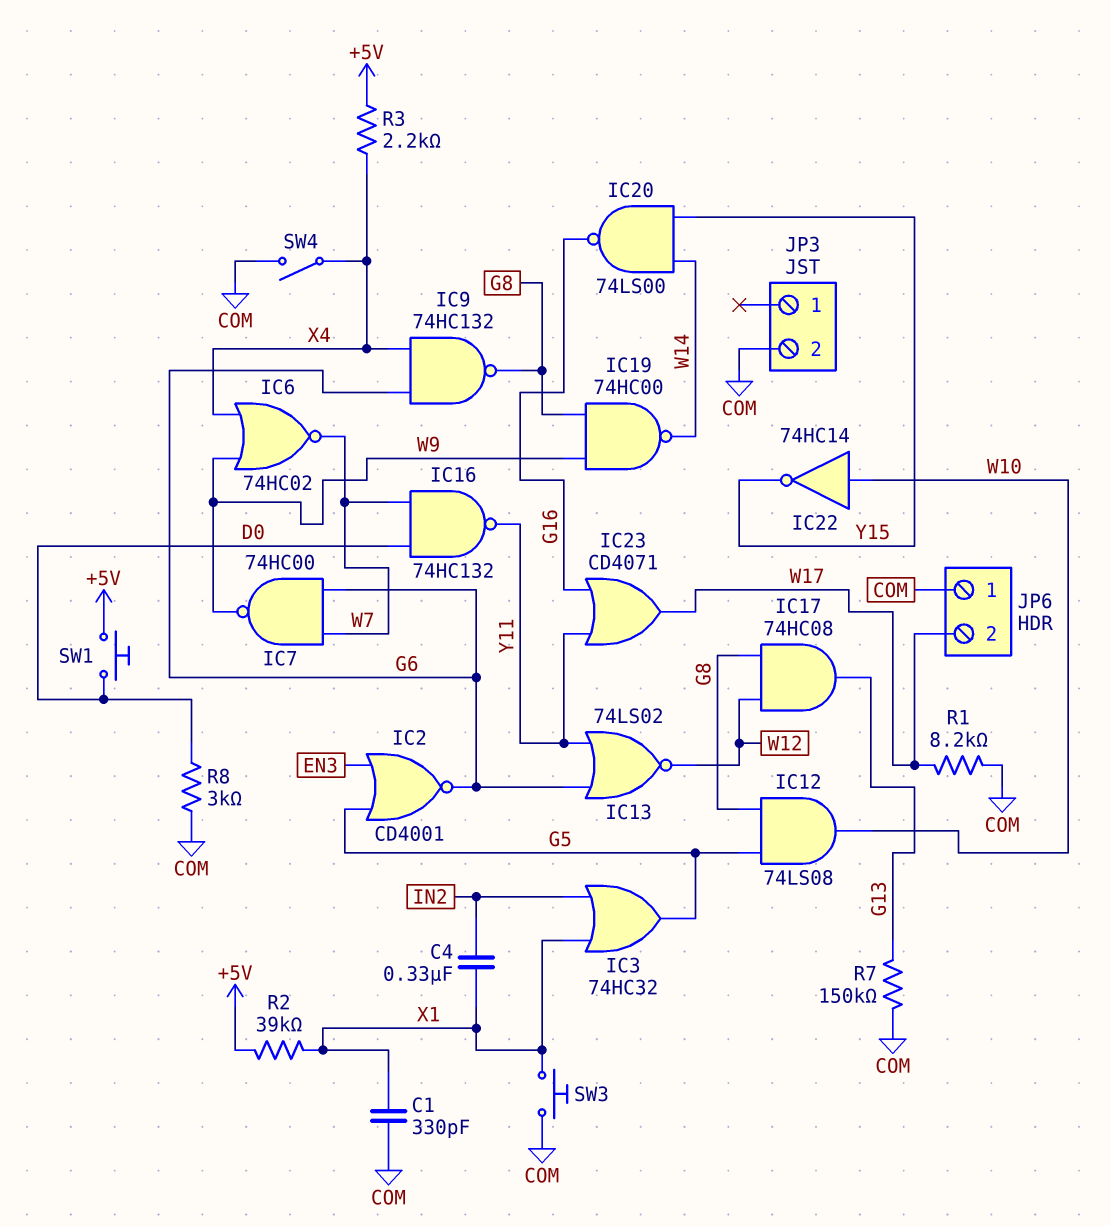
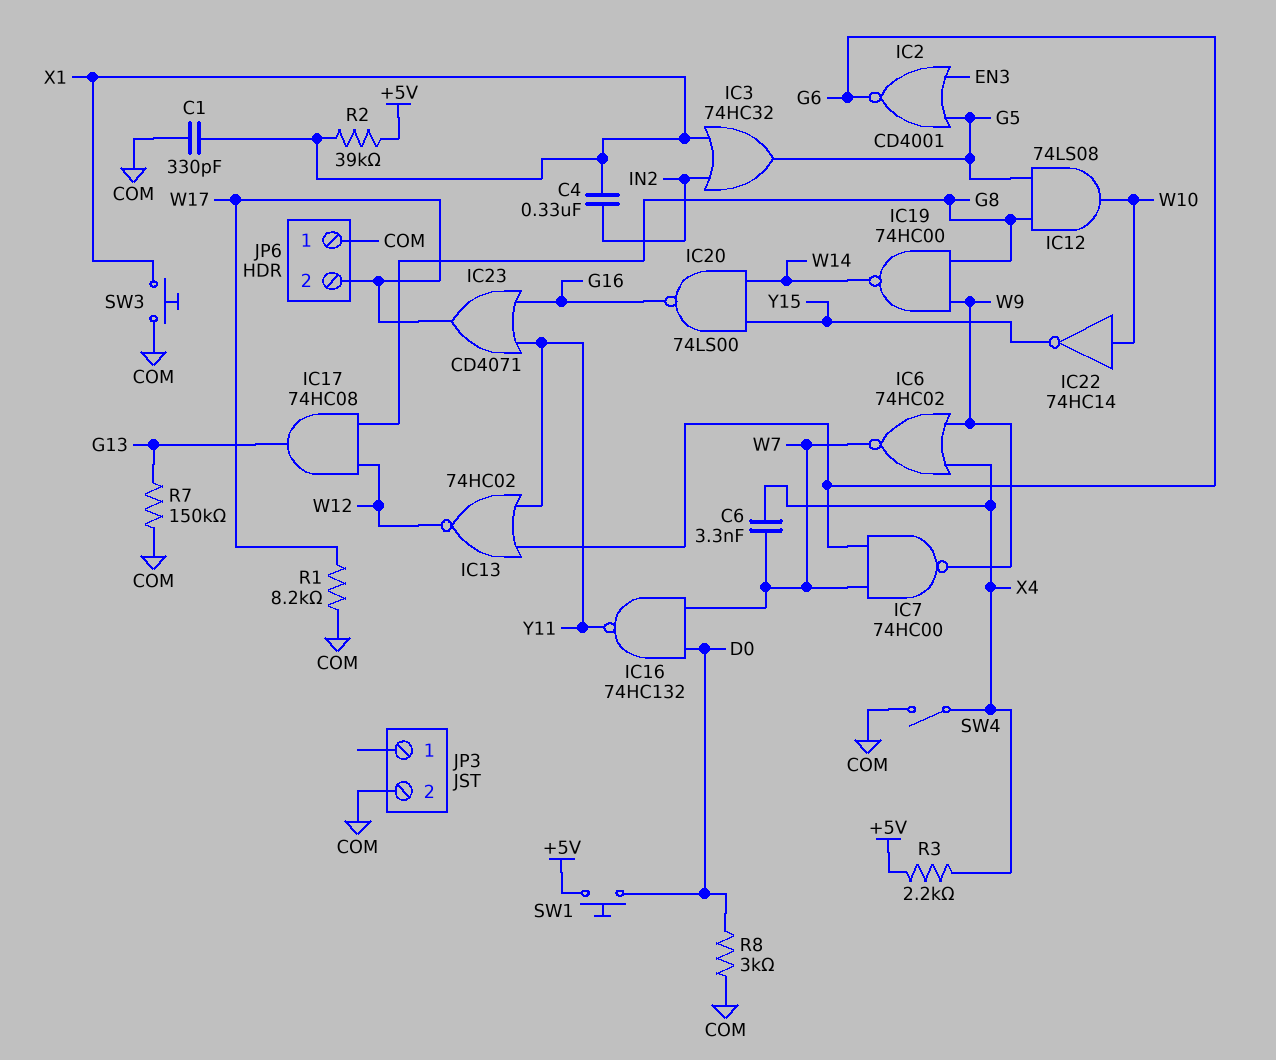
C6: none -> 3.3nF (W7, X4)
IC9: NAND 74HC132 (in G6, in X4, out G8) -> none
IC13: NOR 74LS02 (in G6, in Y11, out W12) -> NOR 74HC02 (in G6, in Y11, out W12)

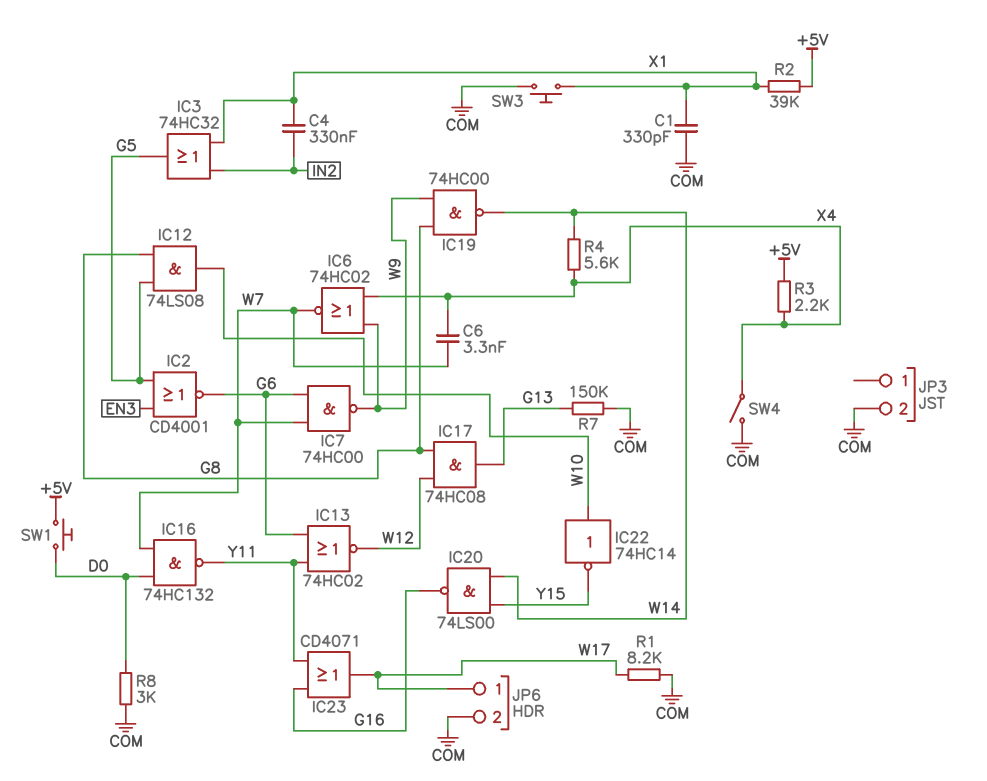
JP6 pin 1: COM -> W17
JP6 pin 2: W17 -> COM
R4: none -> 5.6k (W14, X4)

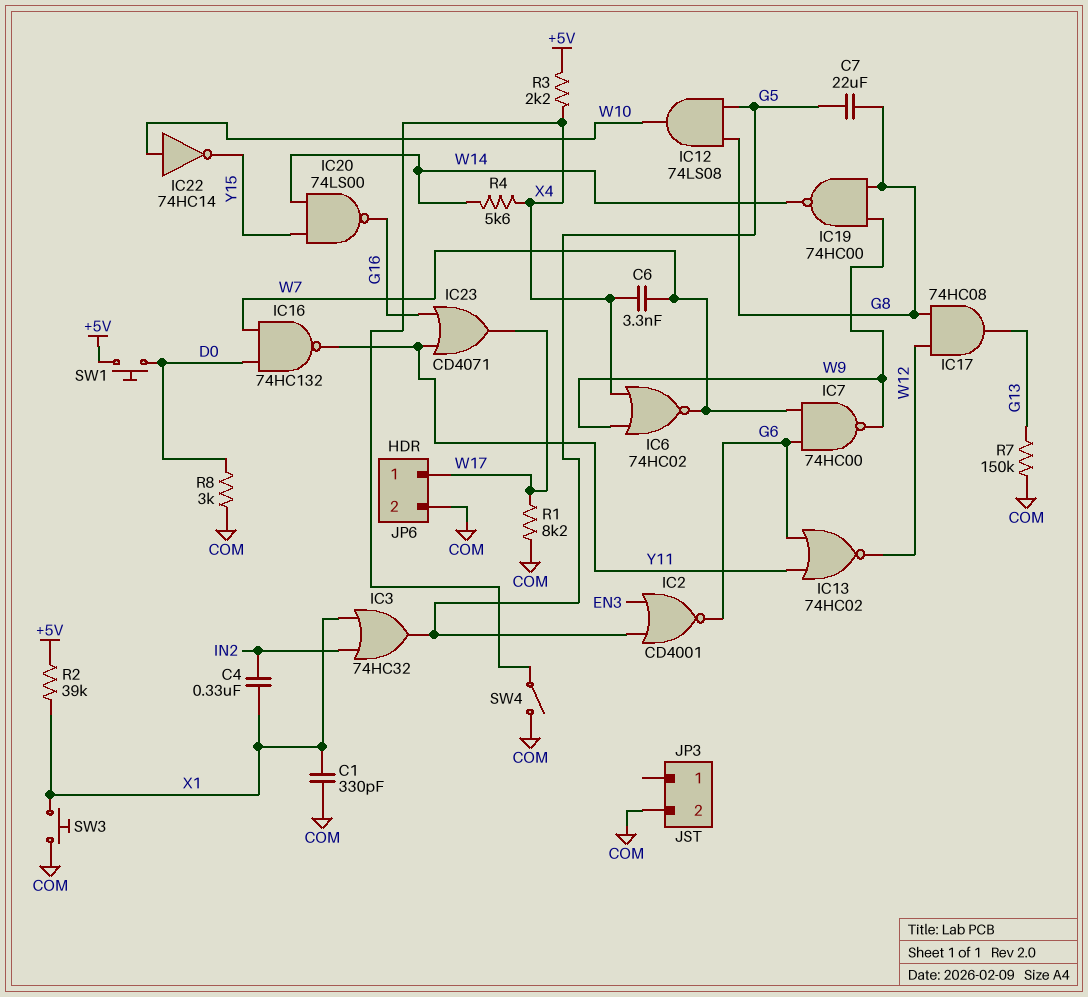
C7: none -> 22uF (G5, G8)

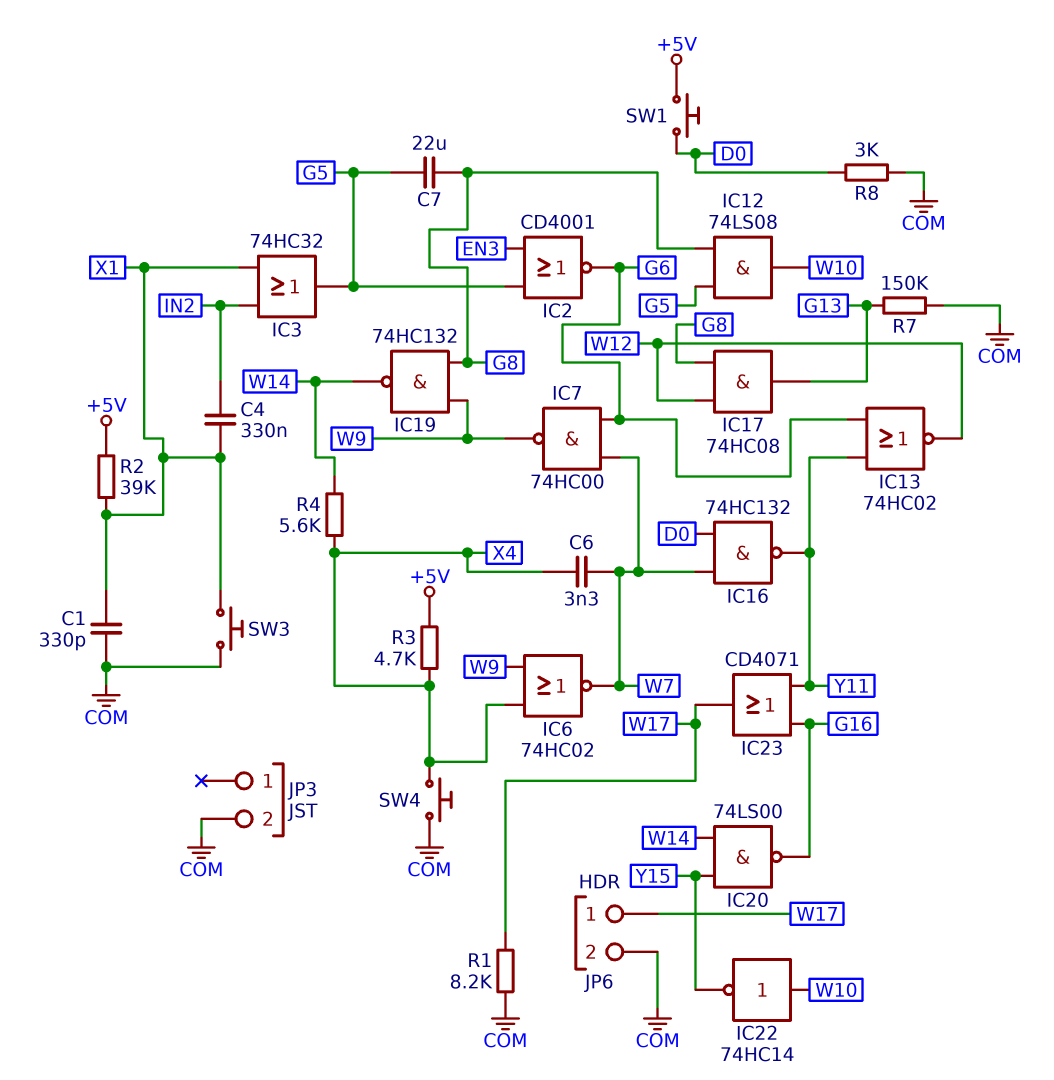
IC19: NAND 74HC00 (in G8, in W9, out W14) -> NAND 74HC132 (in G8, in W9, out W14)
R3: 2.2k (+5V, X4) -> 4.7k (+5V, X4)
SW4: switch (COM, X4) -> button (COM, X4)

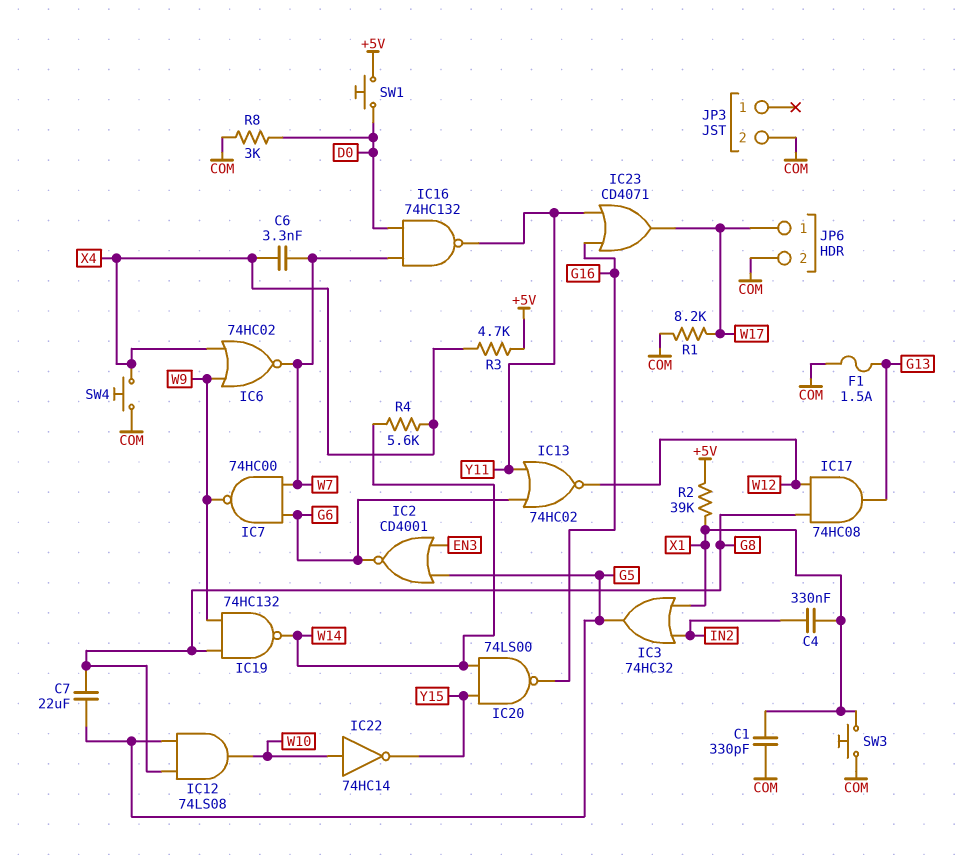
F1: none -> 1.5A (COM, G13)
R7: 150k (COM, G13) -> none

